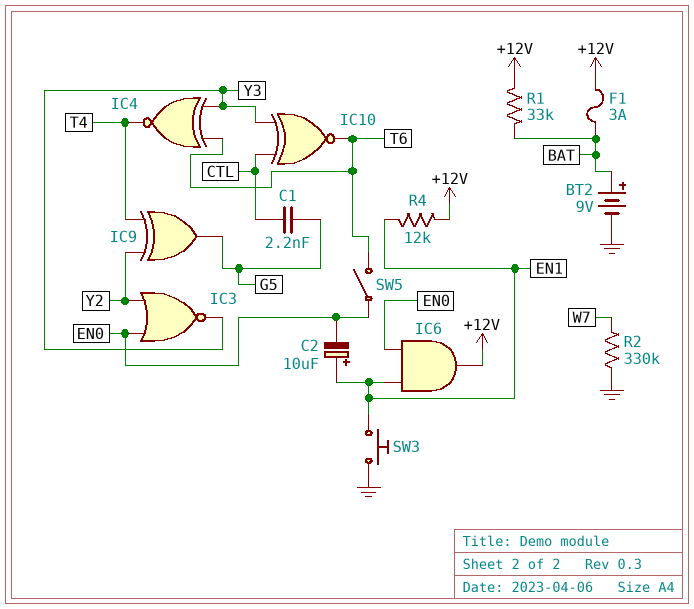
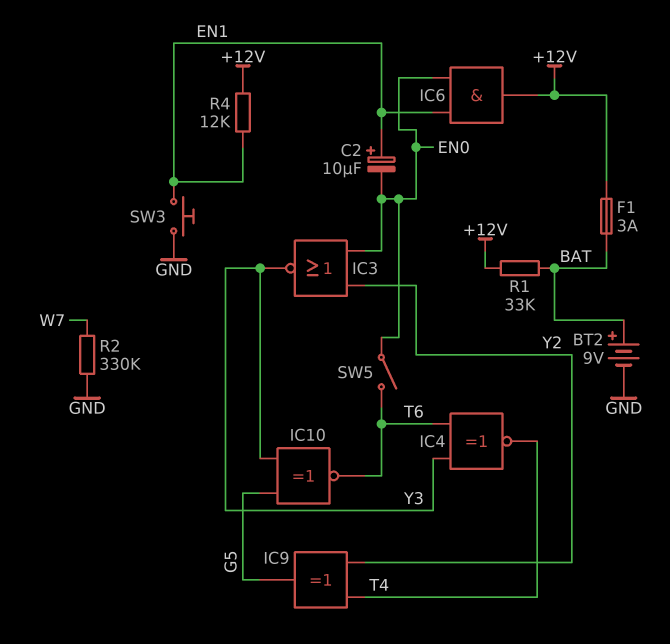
C1: 2.2nF (CTL, G5) -> none
IC10: XNOR (in CTL, in Y3, out T6) -> XNOR (in G5, in Y3, out T6)

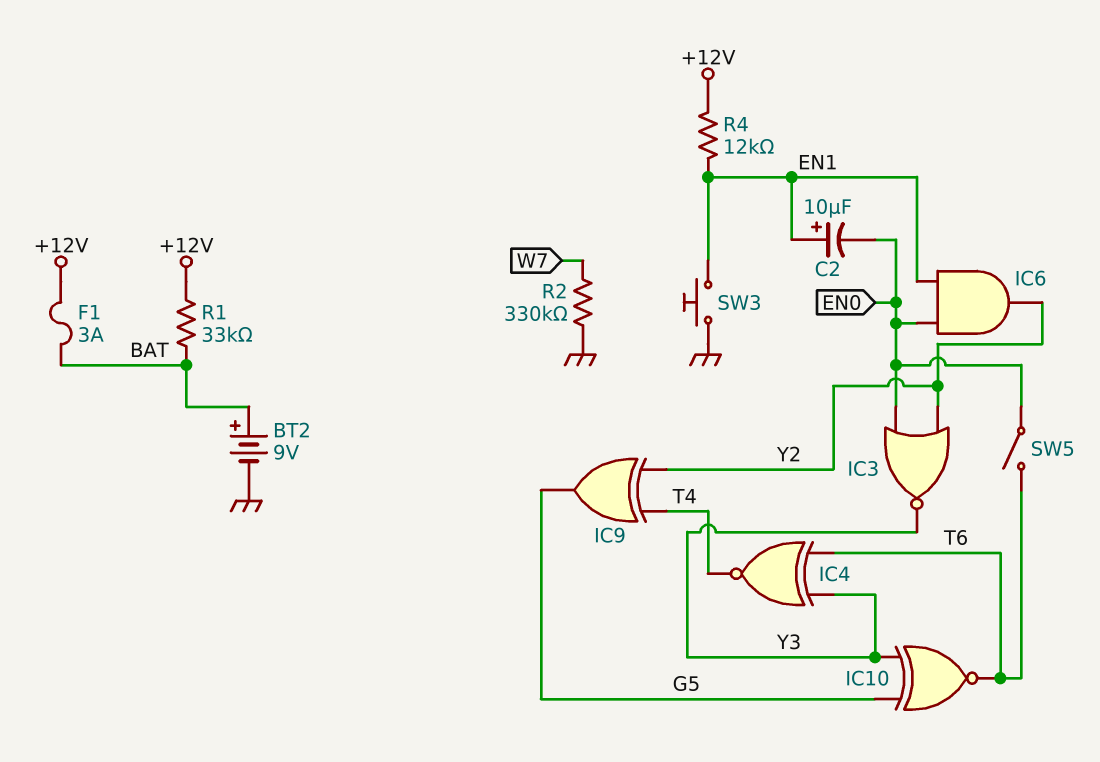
IC6: AND (in EN0, in EN1, out +12V) -> AND (in EN0, in EN1, out Y2)

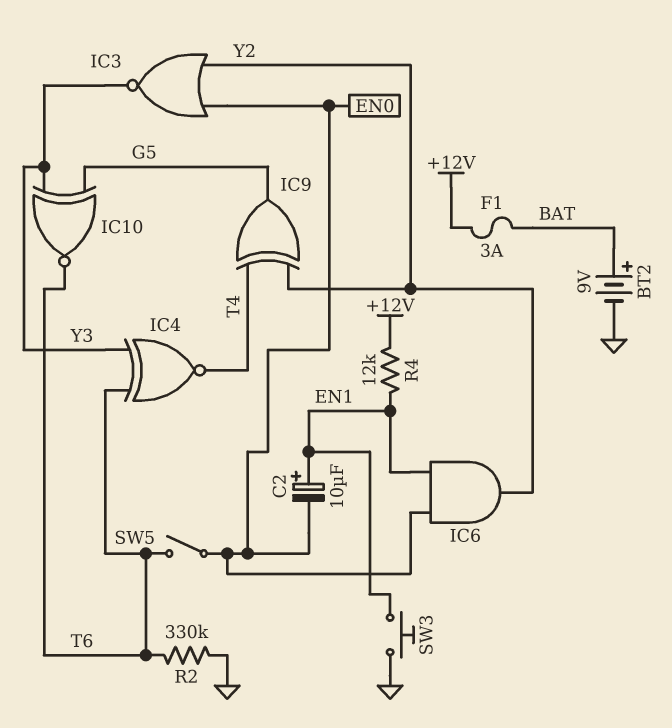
R1: 33k (+12V, BAT) -> none
R2: 330k (GND, W7) -> 330k (GND, T6)

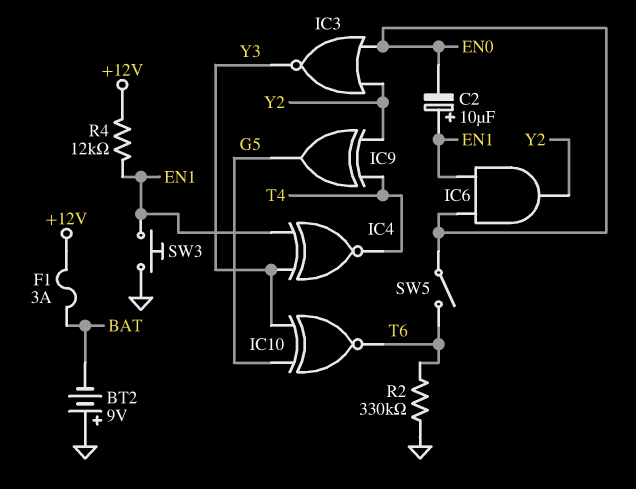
BT2: 9V (plus BAT, minus GND) -> 9V (plus GND, minus BAT)
IC4: XNOR (in T6, in Y3, out T4) -> XNOR (in EN1, in Y3, out T4)

